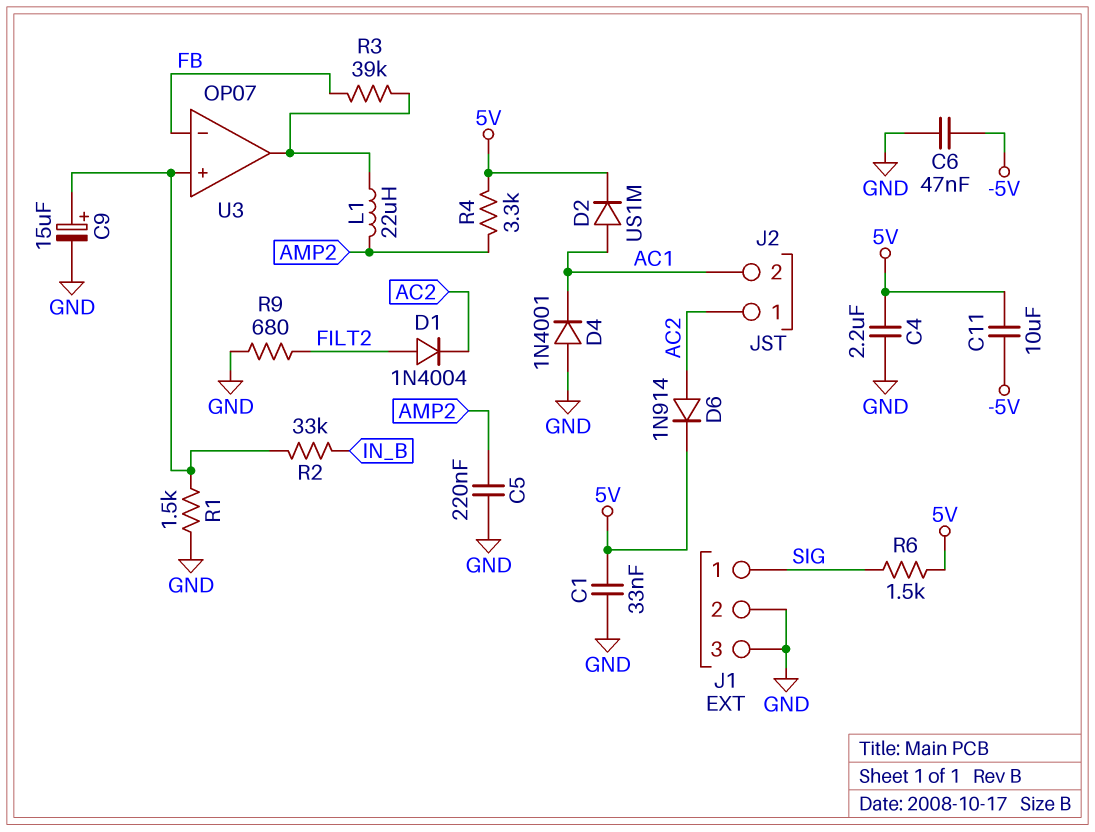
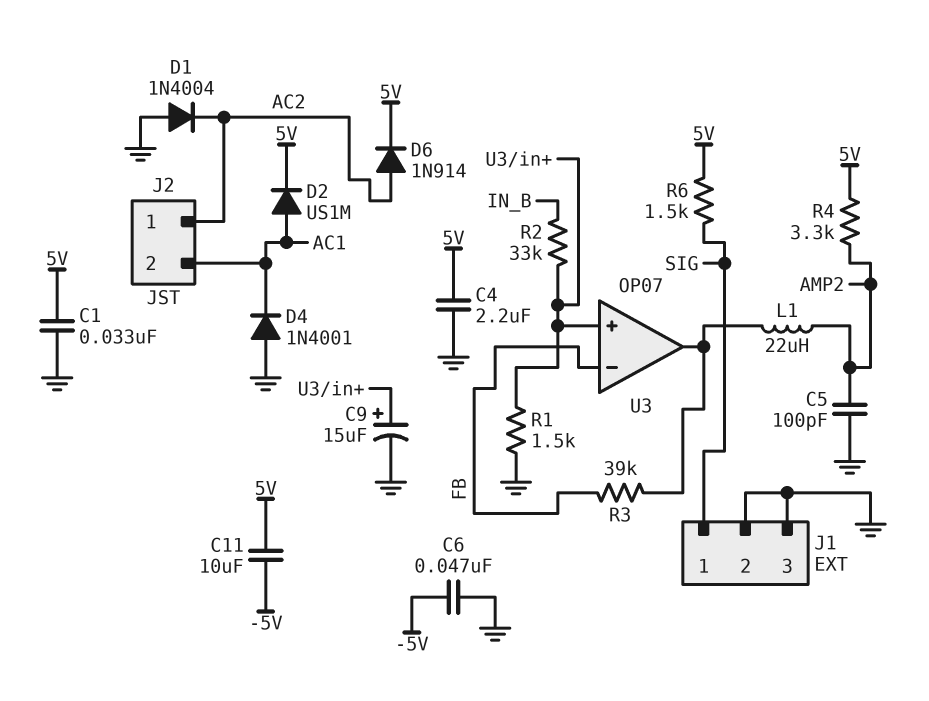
C5: 220nF (AMP2, GND) -> 100pF (AMP2, GND)
D1: diode 1N4004 (A FILT2, K AC2) -> diode 1N4004 (A GND, K AC2)
R9: 680 (FILT2, GND) -> none

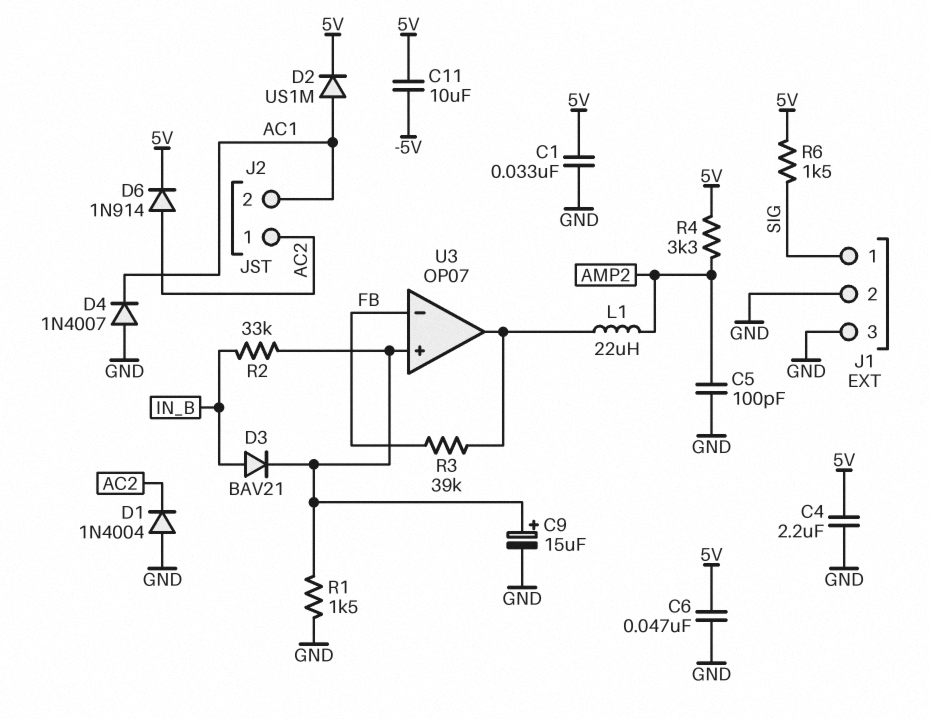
C6: 47nF (-5V, GND) -> 47nF (5V, GND)
D3: none -> diode BAV21 (A IN_B, K U3/in+)
D4: diode 1N4001 (A GND, K AC1) -> diode 1N4007 (A GND, K AC1)

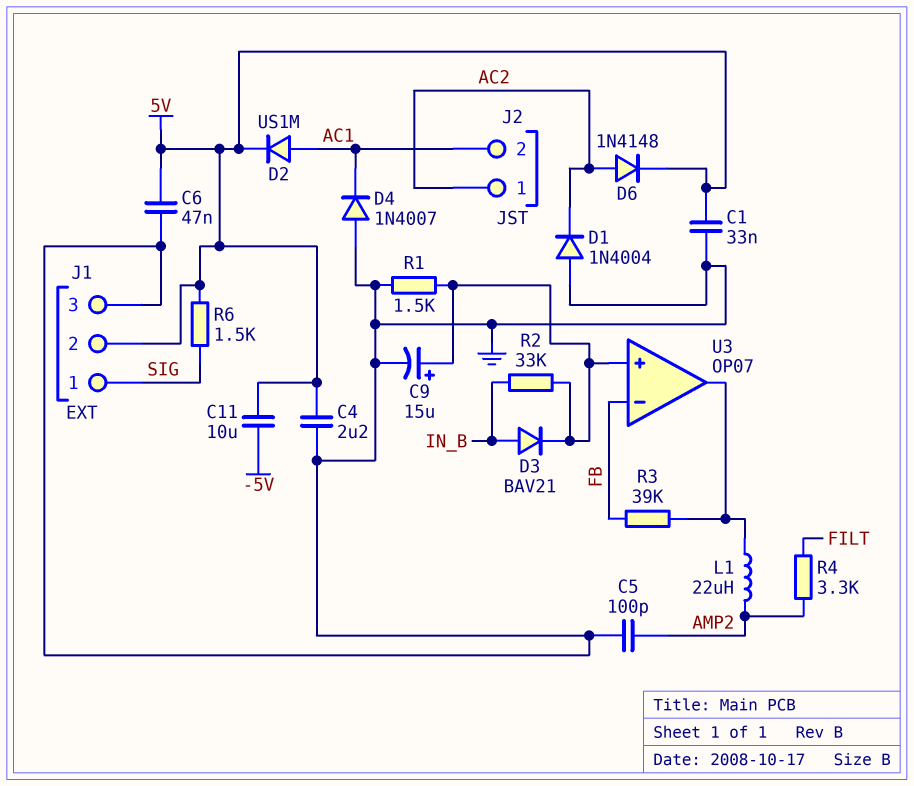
D6: diode 1N914 (A AC2, K 5V) -> diode 1N4148 (A AC2, K 5V)
J1 pin 2: GND -> 5V
R4: 3.3k (5V, AMP2) -> 3.3k (AMP2, FILT)

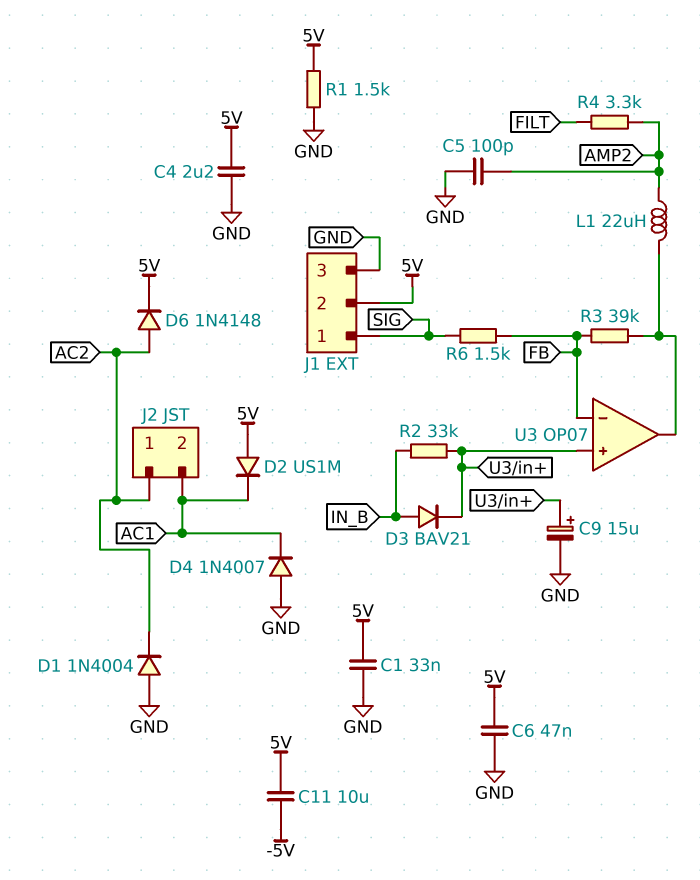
D2: diode US1M (A AC1, K 5V) -> diode US1M (A 5V, K AC1)
R1: 1.5k (GND, U3/in+) -> 1.5k (5V, GND)
R6: 1.5k (5V, SIG) -> 1.5k (FB, SIG)

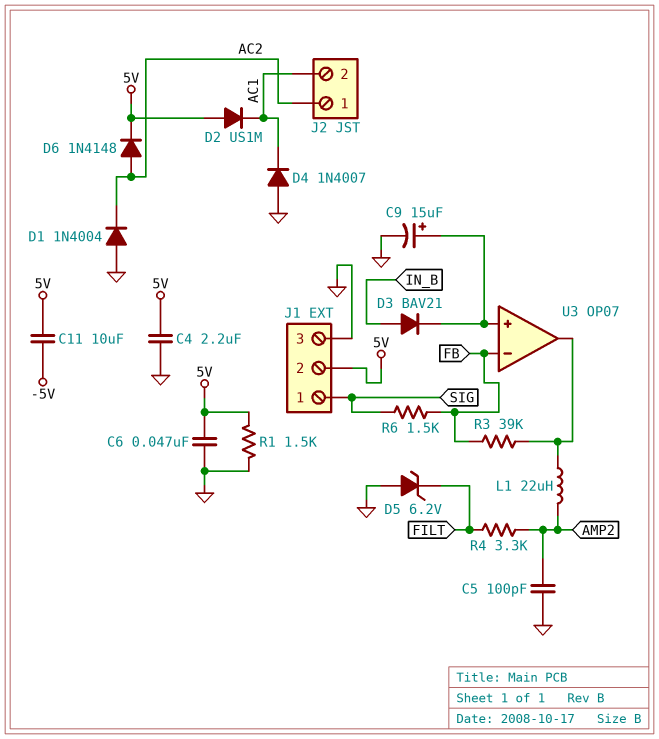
C1: 33nF (5V, GND) -> none
D5: none -> zener 6.2V (A GND, K FILT)
R2: 33k (IN_B, U3/in+) -> none

